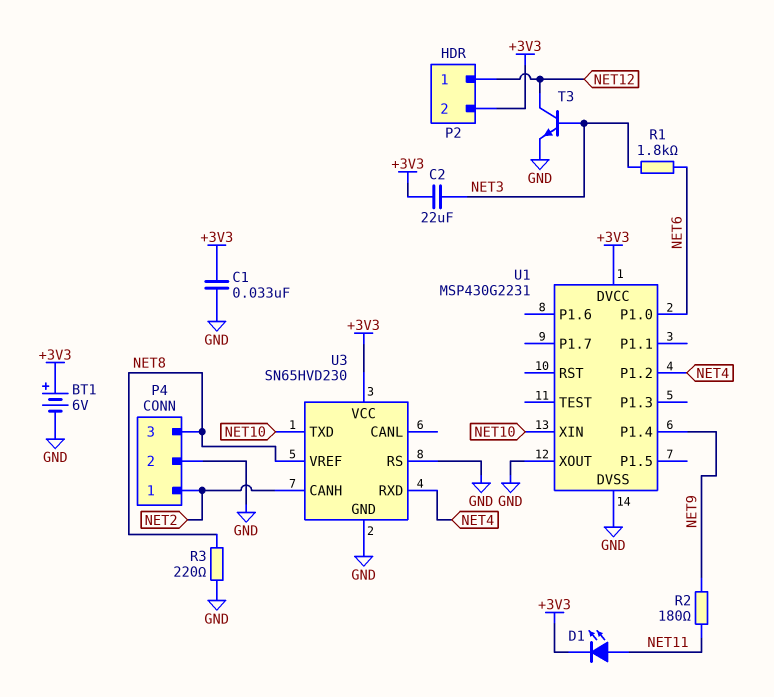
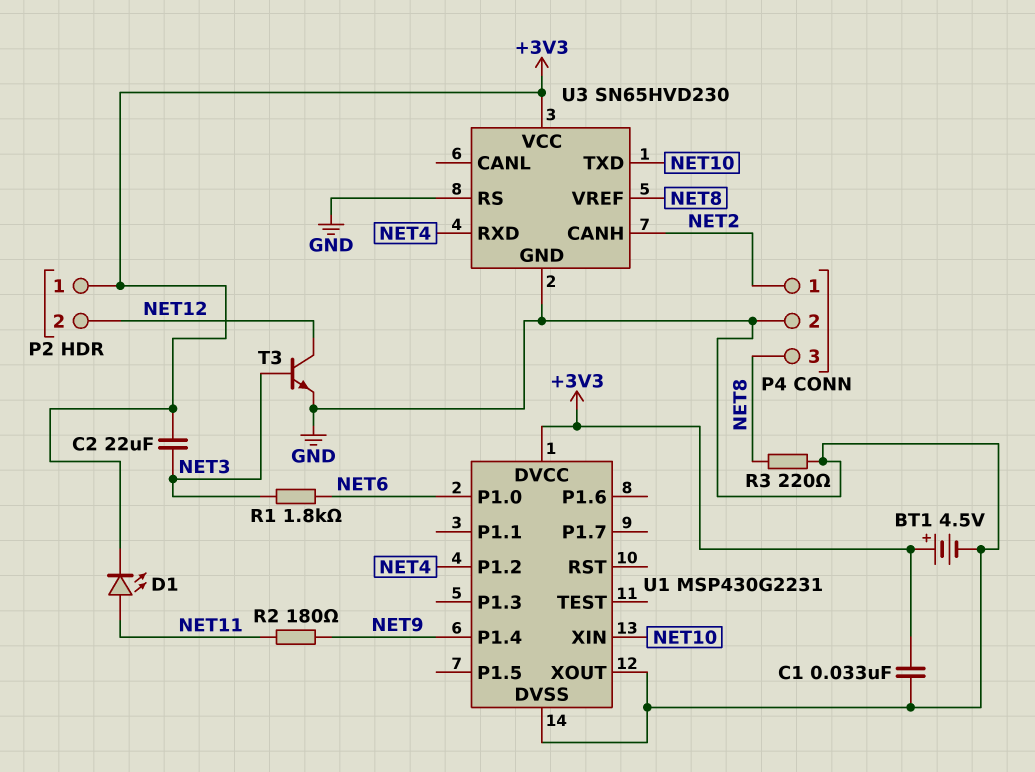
BT1: 6V (plus +3V3, minus GND) -> 4.5V (plus +3V3, minus GND)
P2 pin 1: NET12 -> +3V3
P2 pin 2: +3V3 -> NET12

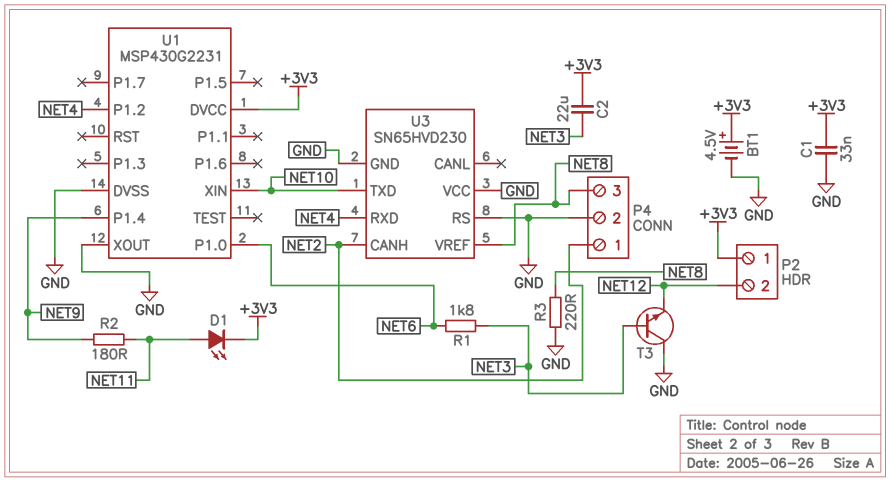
T3: NPN (B NET3, C NET12, E GND) -> NPN (B NET3, C GND, E NET12)
U3 pin VCC: +3V3 -> GND

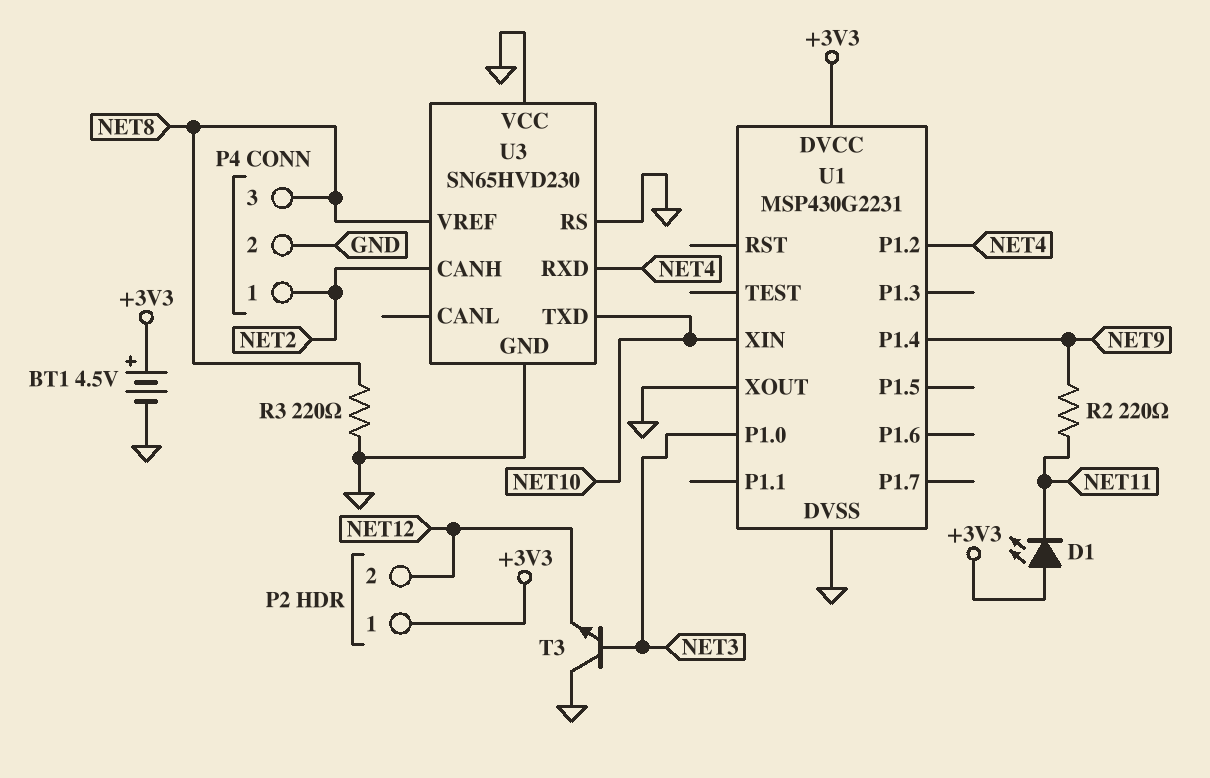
C1: 33nF (+3V3, GND) -> none
C2: 22uF (+3V3, NET3) -> none
D1: LED (A NET11, K +3V3) -> LED (A +3V3, K NET11)
R1: 1.8k (NET3, NET6) -> none
R2: 180 (NET9, NET11) -> 220 (NET9, NET11)
U1 pin P1.0: NET6 -> NET3

